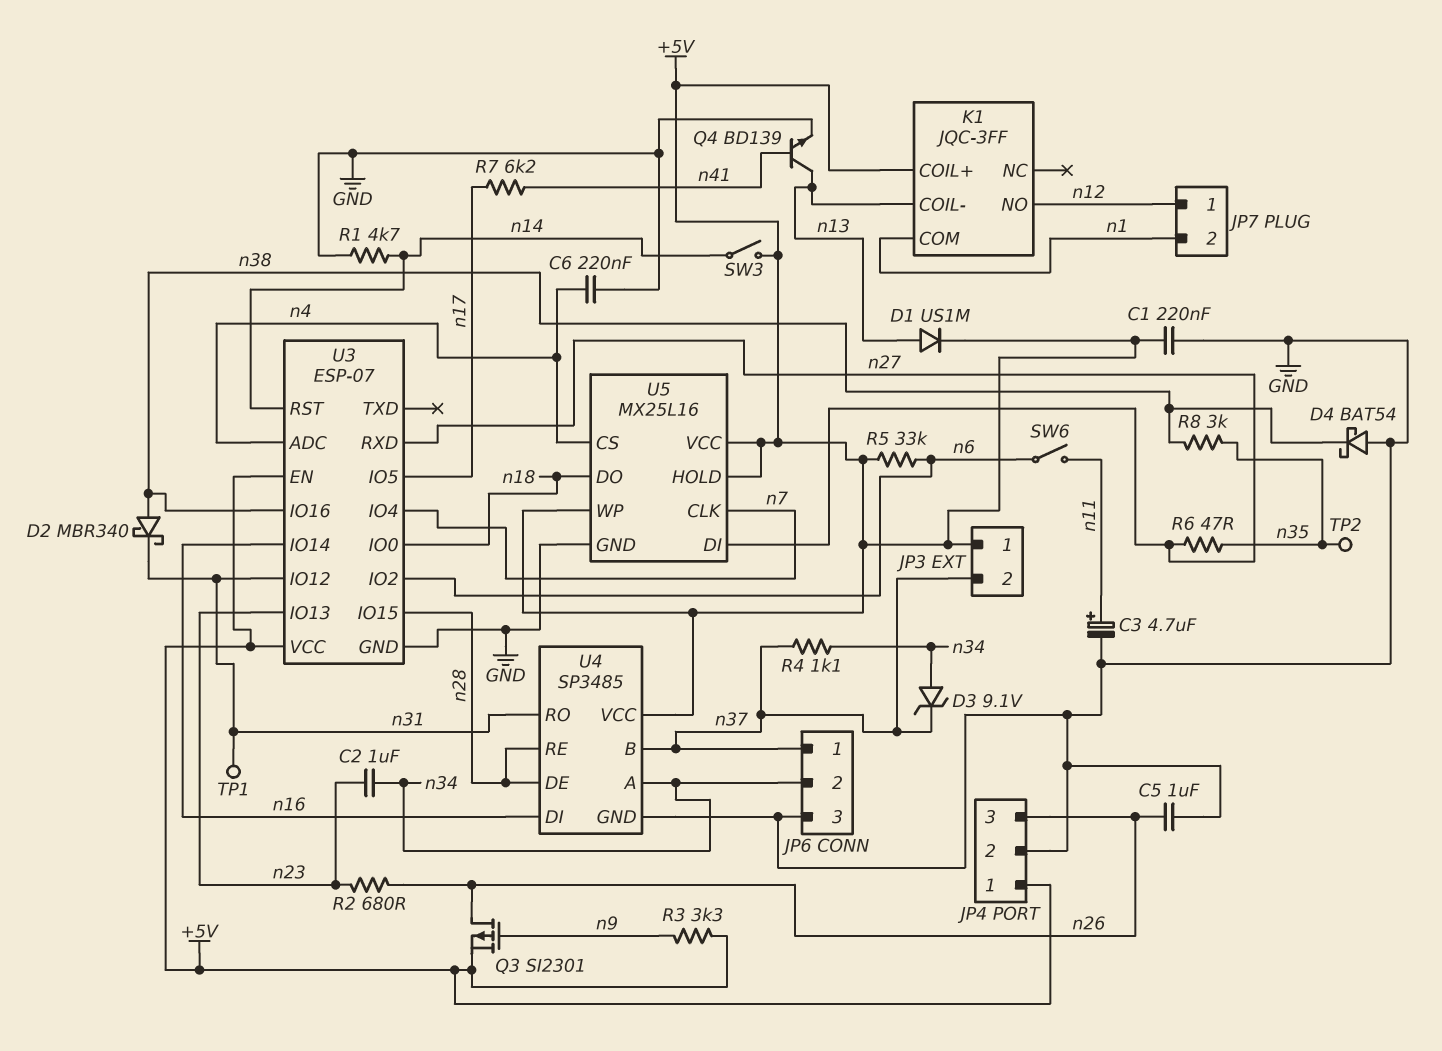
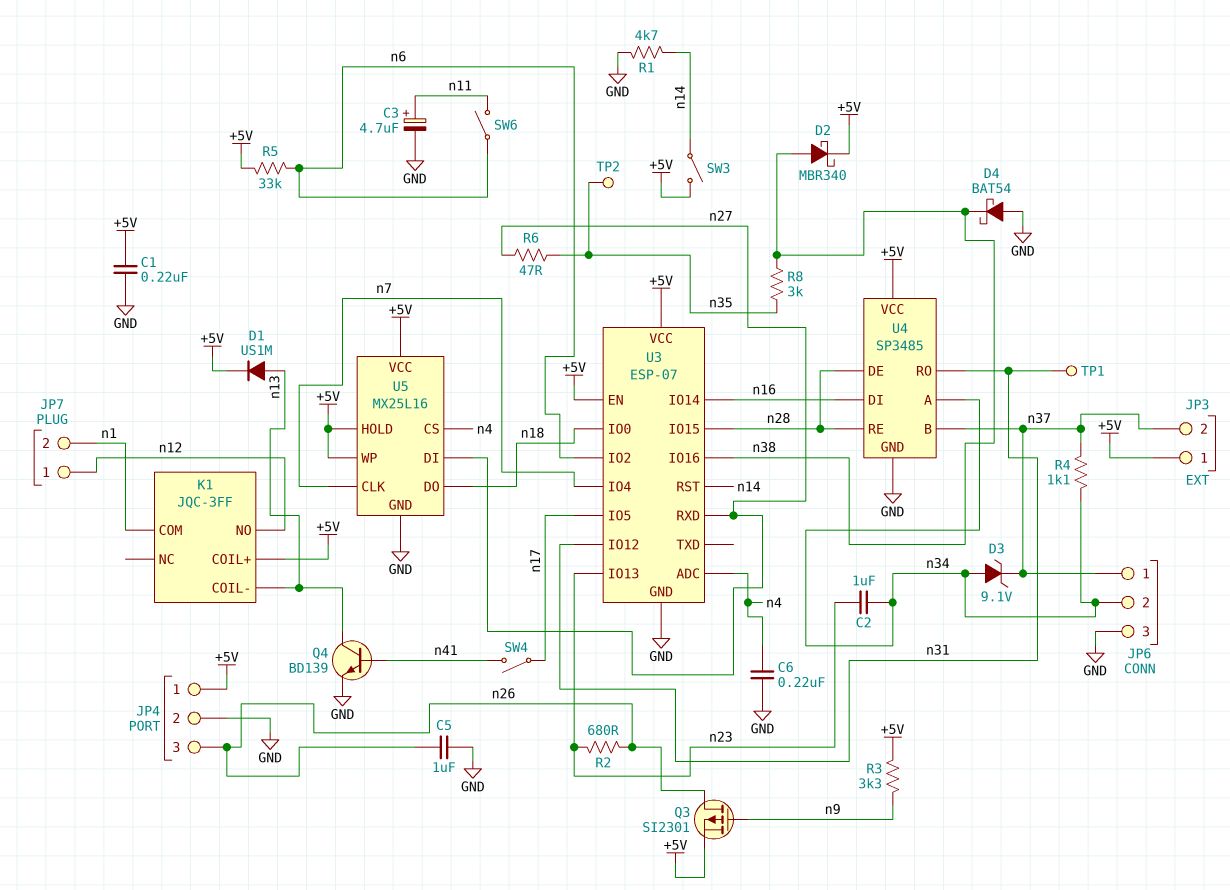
D2: schottky MBR340 (A n38, K n31) -> schottky MBR340 (A n38, K +5V)
R7: 6.2k (n17, n41) -> none
SW4: none -> switch (n17, n41)

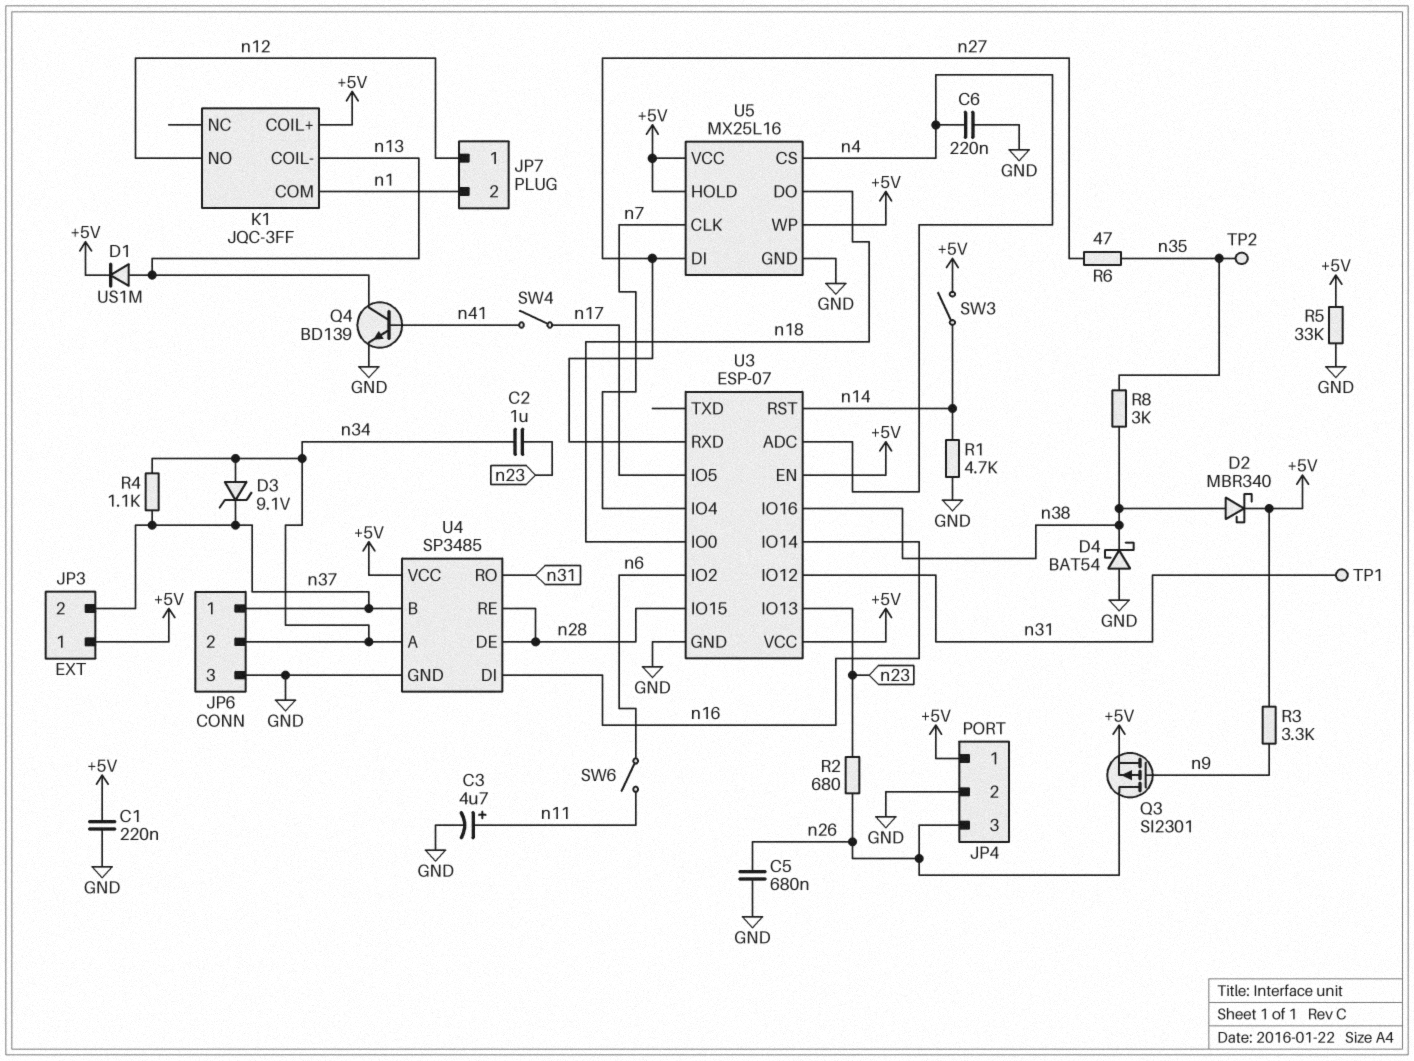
C5: 1uF (GND, n26) -> 680nF (GND, n26)
R5: 33k (+5V, n6) -> 33k (+5V, GND)

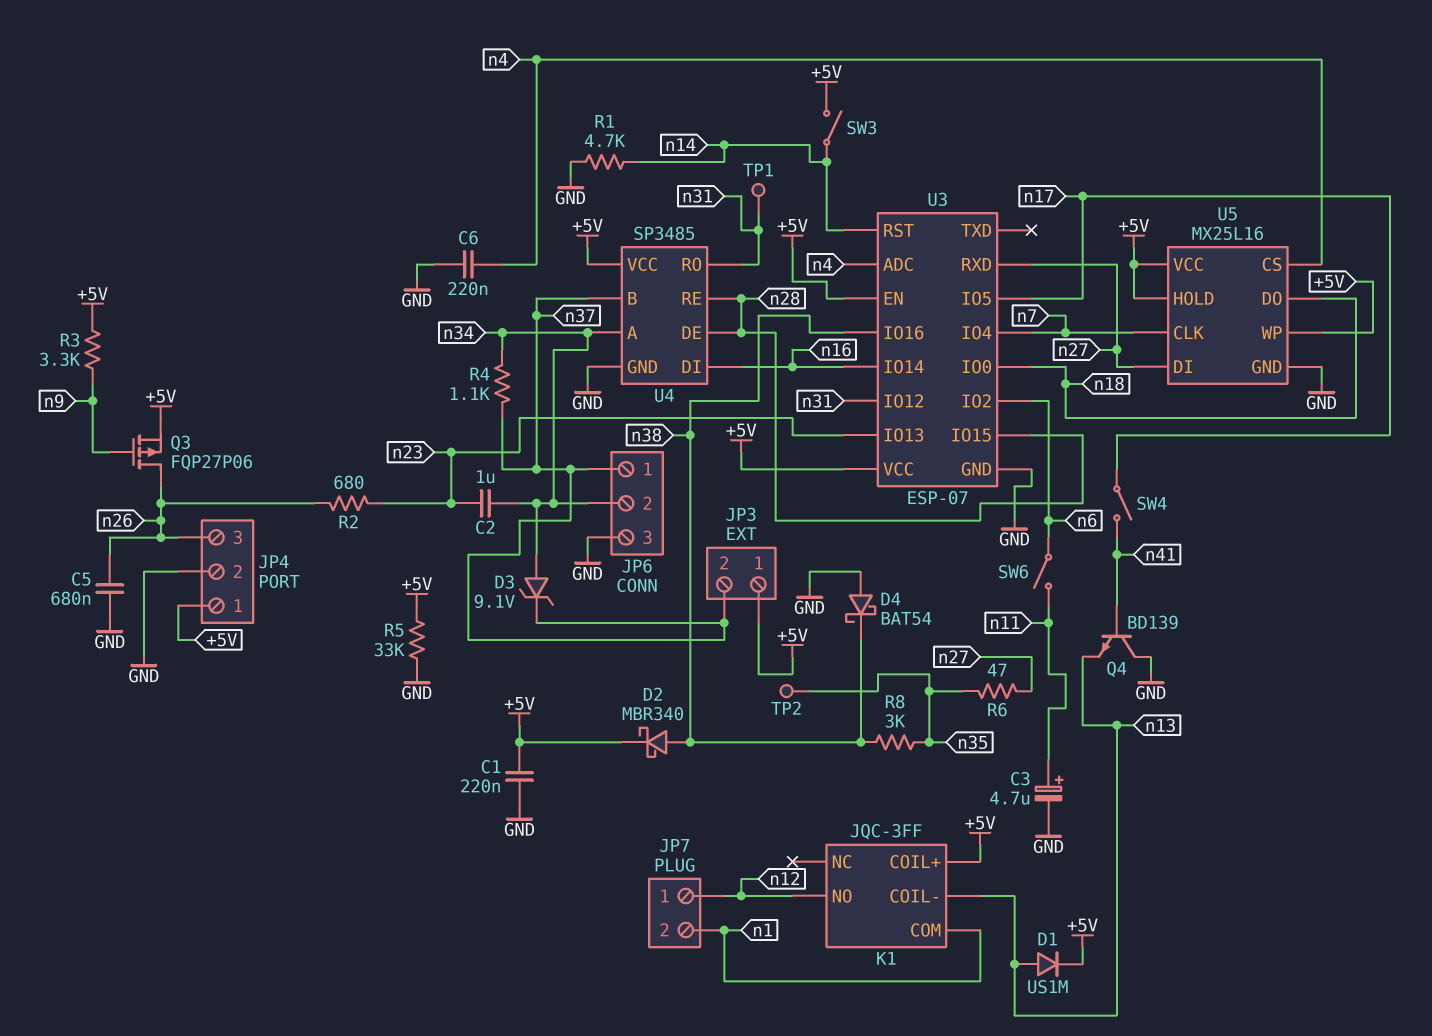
Q3: PMOS SI2301 (G n9, D n26, S +5V) -> PMOS FQP27P06 (G n9, D n26, S +5V)
Q4: NPN BD139 (B n41, C n13, E GND) -> NPN BD139 (B n41, C GND, E n13)

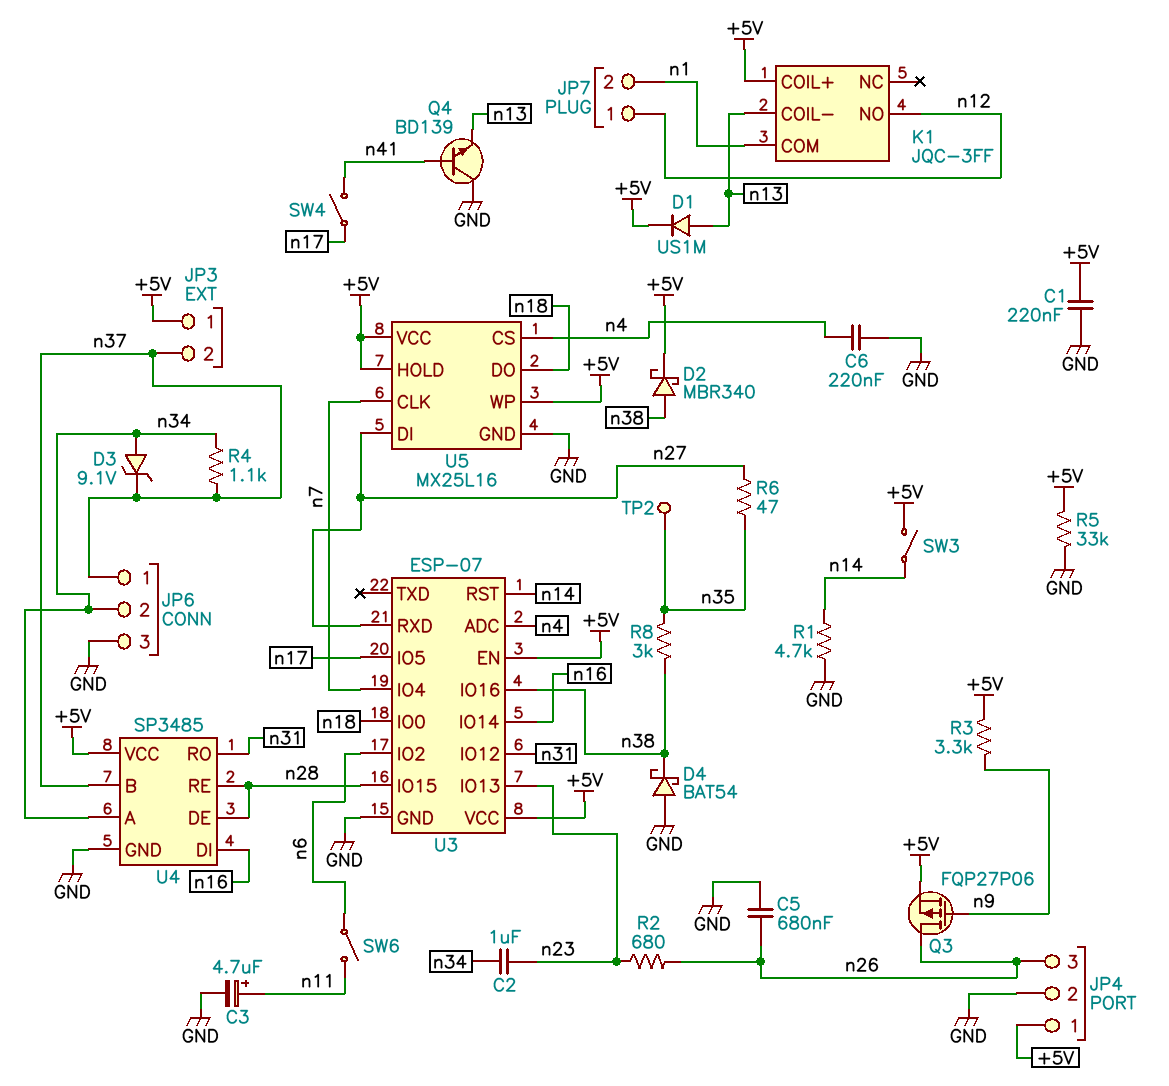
TP1: test point (n31) -> none

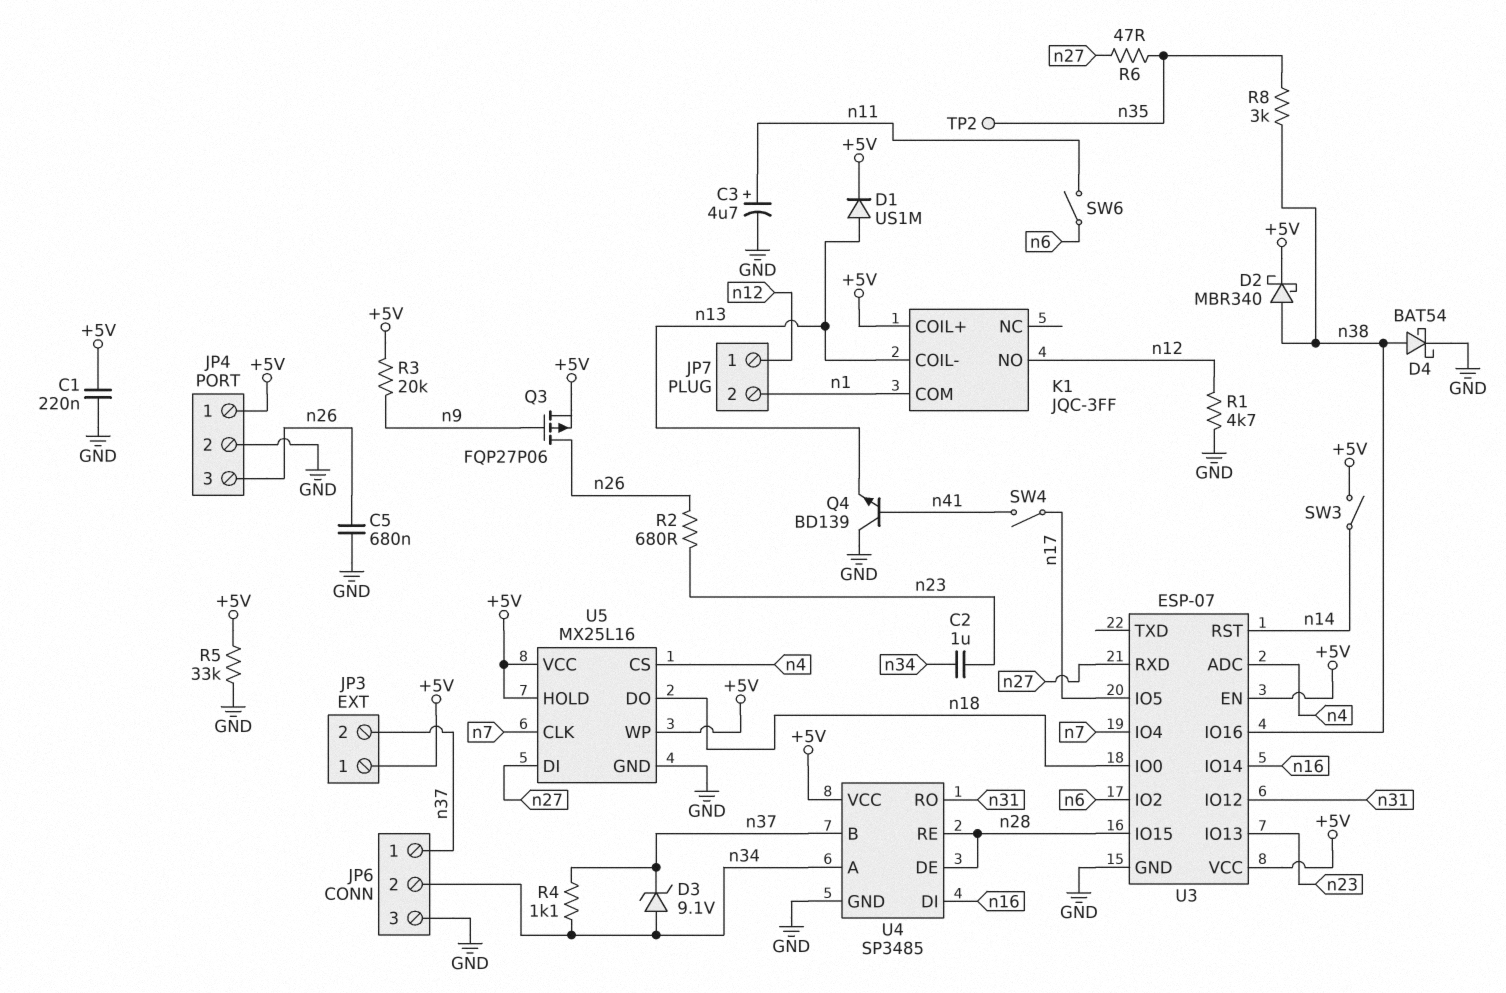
C6: 220nF (GND, n4) -> none
D4: schottky BAT54 (A GND, K n38) -> schottky BAT54 (A n38, K GND)
R1: 4.7k (GND, n14) -> 4.7k (GND, n12)
R3: 3.3k (+5V, n9) -> 20k (+5V, n9)

